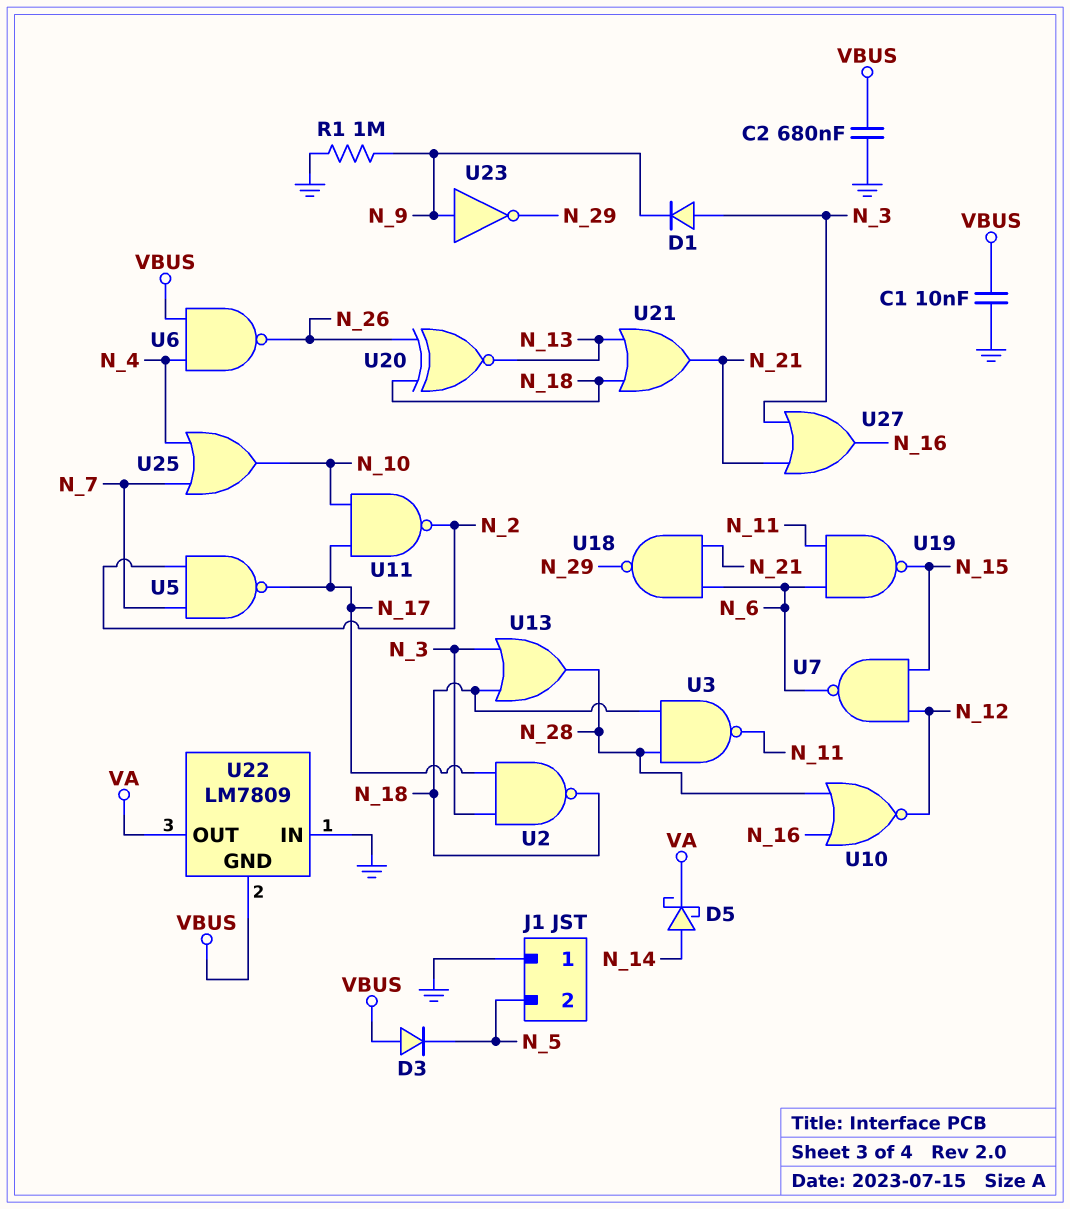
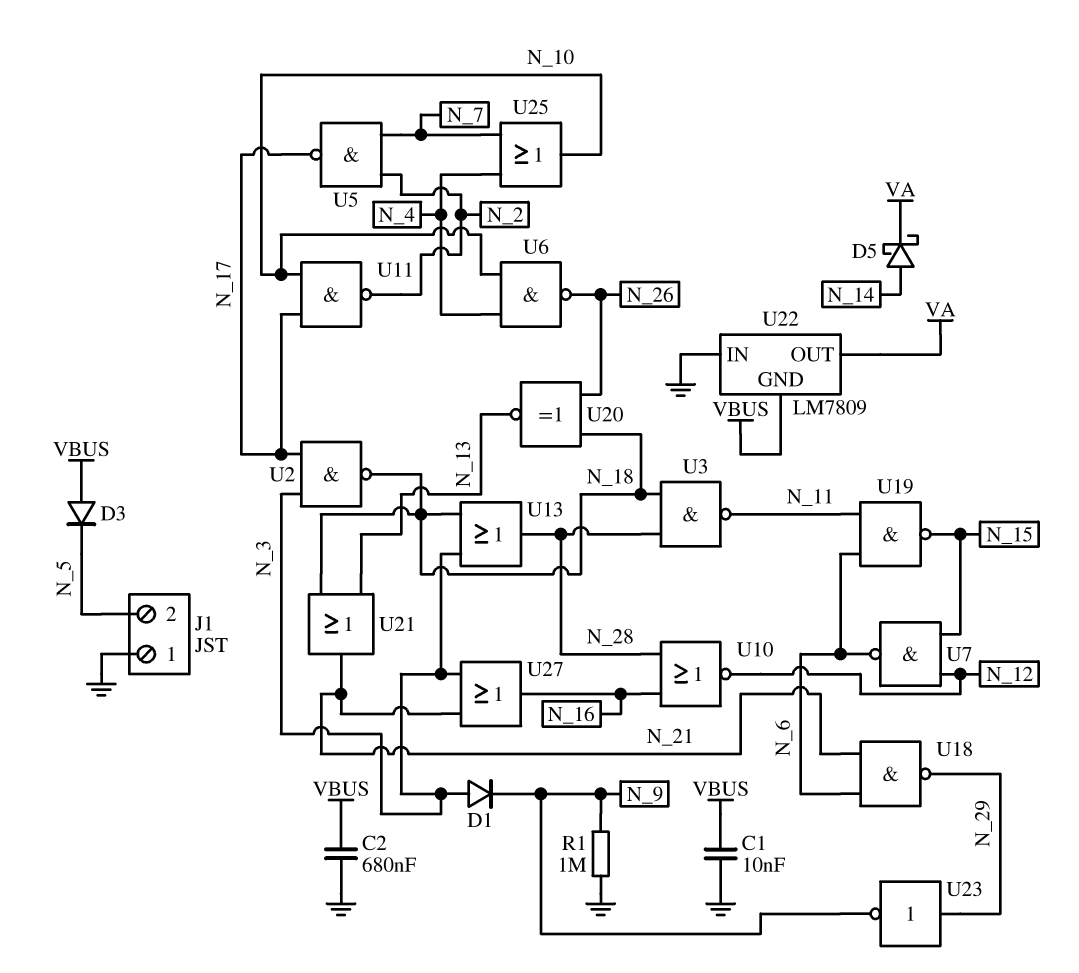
U6: NAND (in N_4, in VBUS, out N_26) -> NAND (in N_4, in N_10, out N_26)
U23: NOT (in N_9, out N_29) -> NOT (in N_29, out N_9)

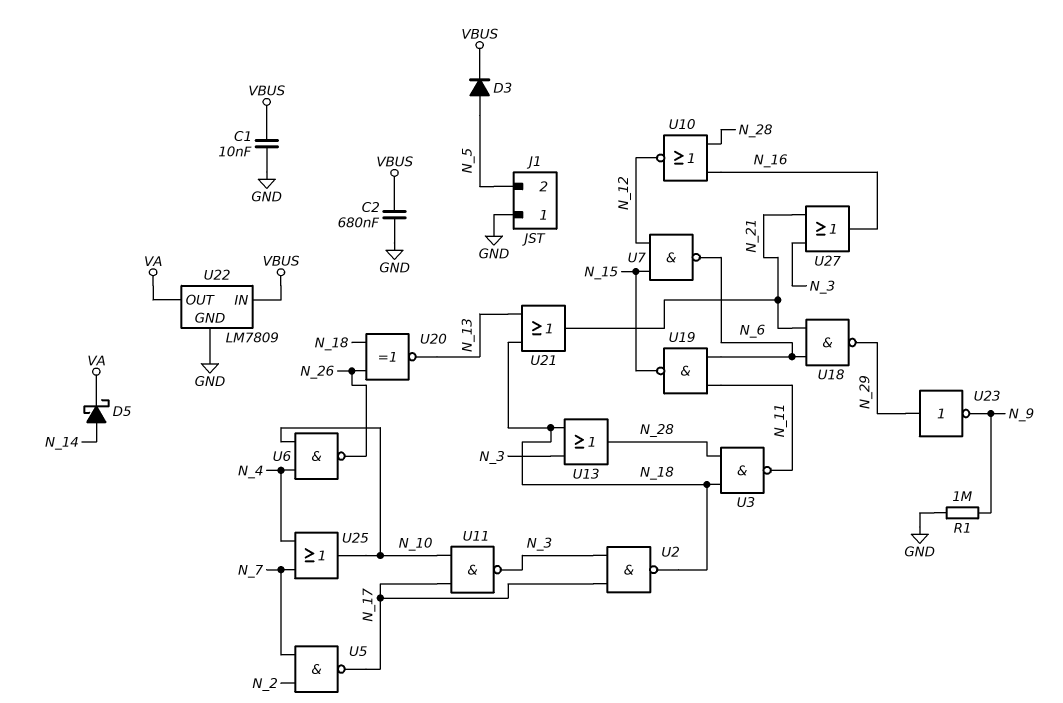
D1: diode (A N_3, K N_9) -> none
D3: diode (A VBUS, K N_5) -> diode (A N_5, K VBUS)
U11: NAND (in N_10, in N_17, out N_2) -> NAND (in N_10, in N_17, out N_3)
U22 pin GND: VBUS -> GND
U22 pin IN: GND -> VBUS

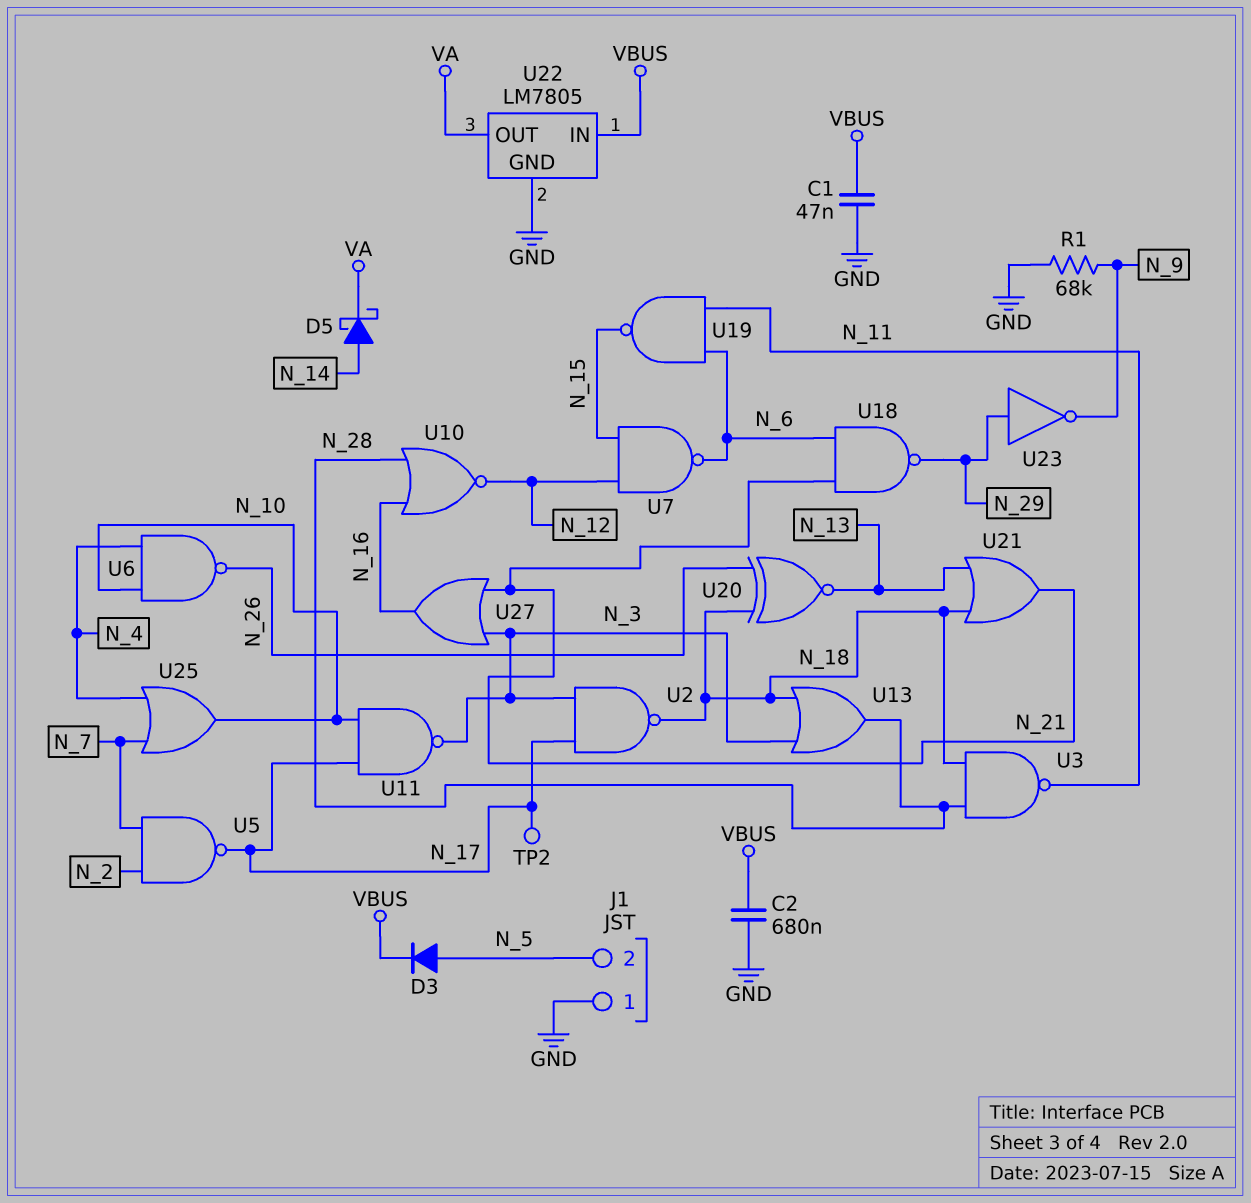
C1: 10nF (GND, VBUS) -> 47nF (GND, VBUS)
R1: 1M (GND, N_9) -> 68k (GND, N_9)
TP2: none -> test point (N_17)
U22: LM7809 -> LM7805

